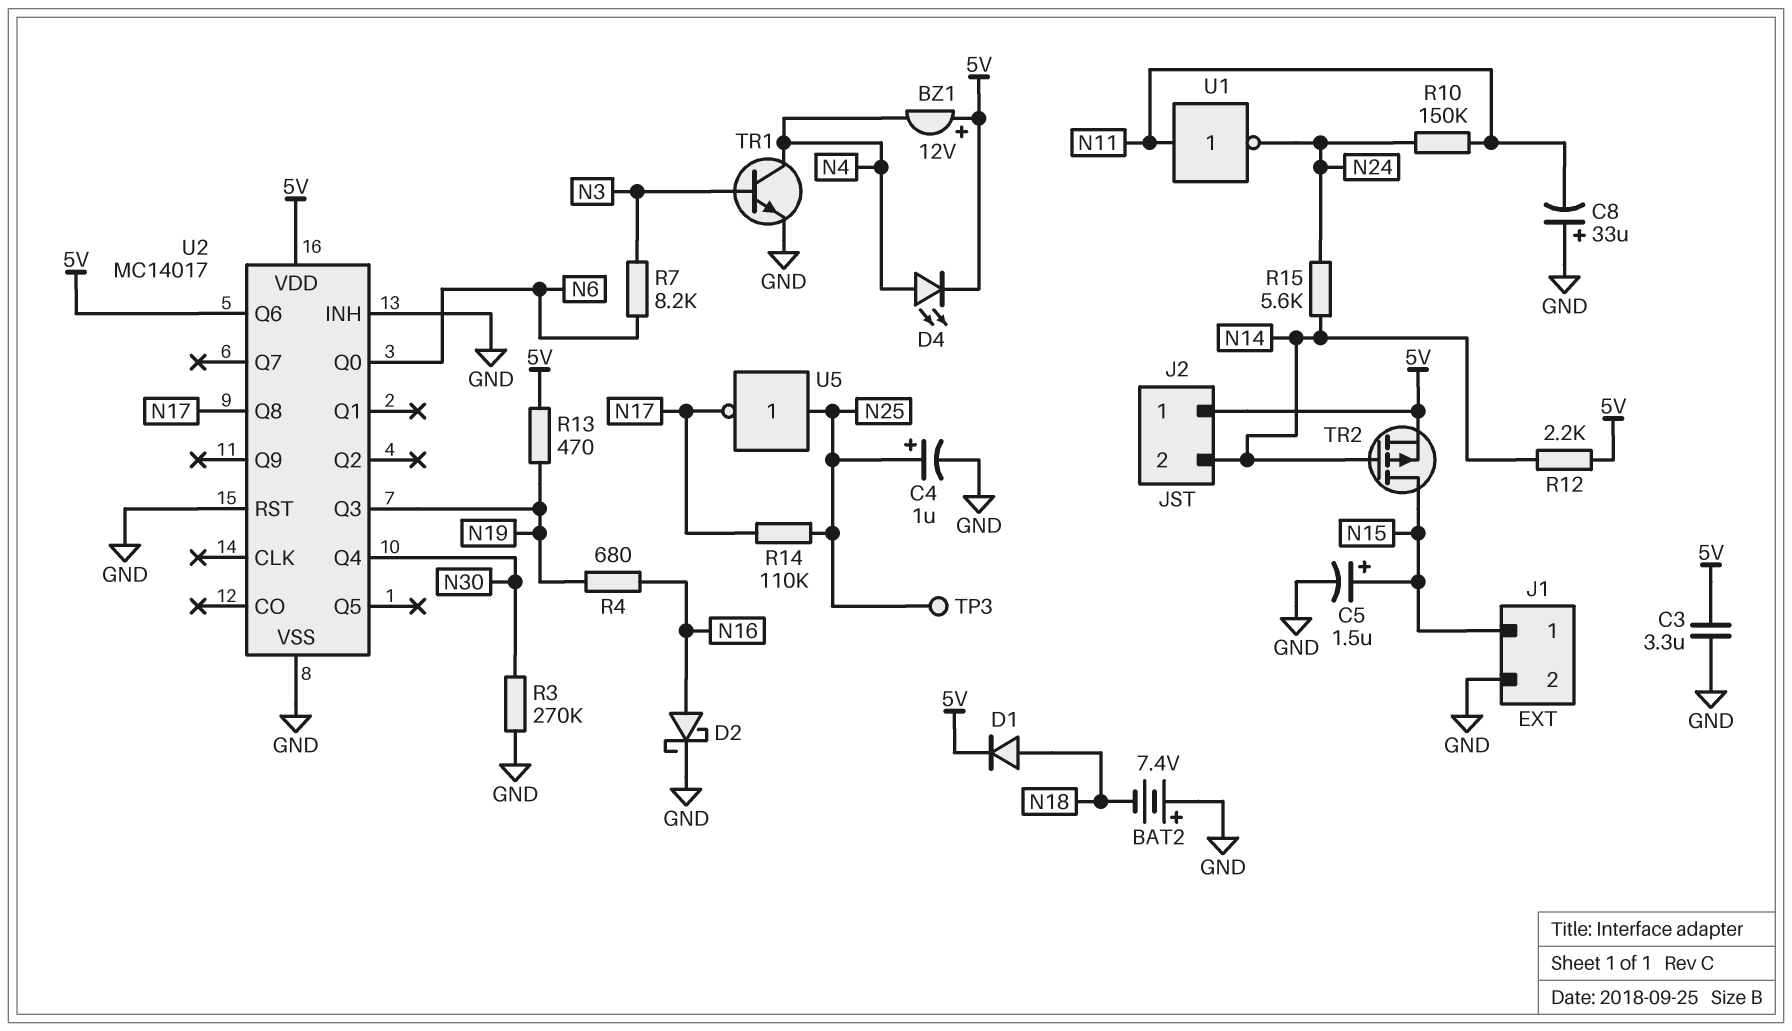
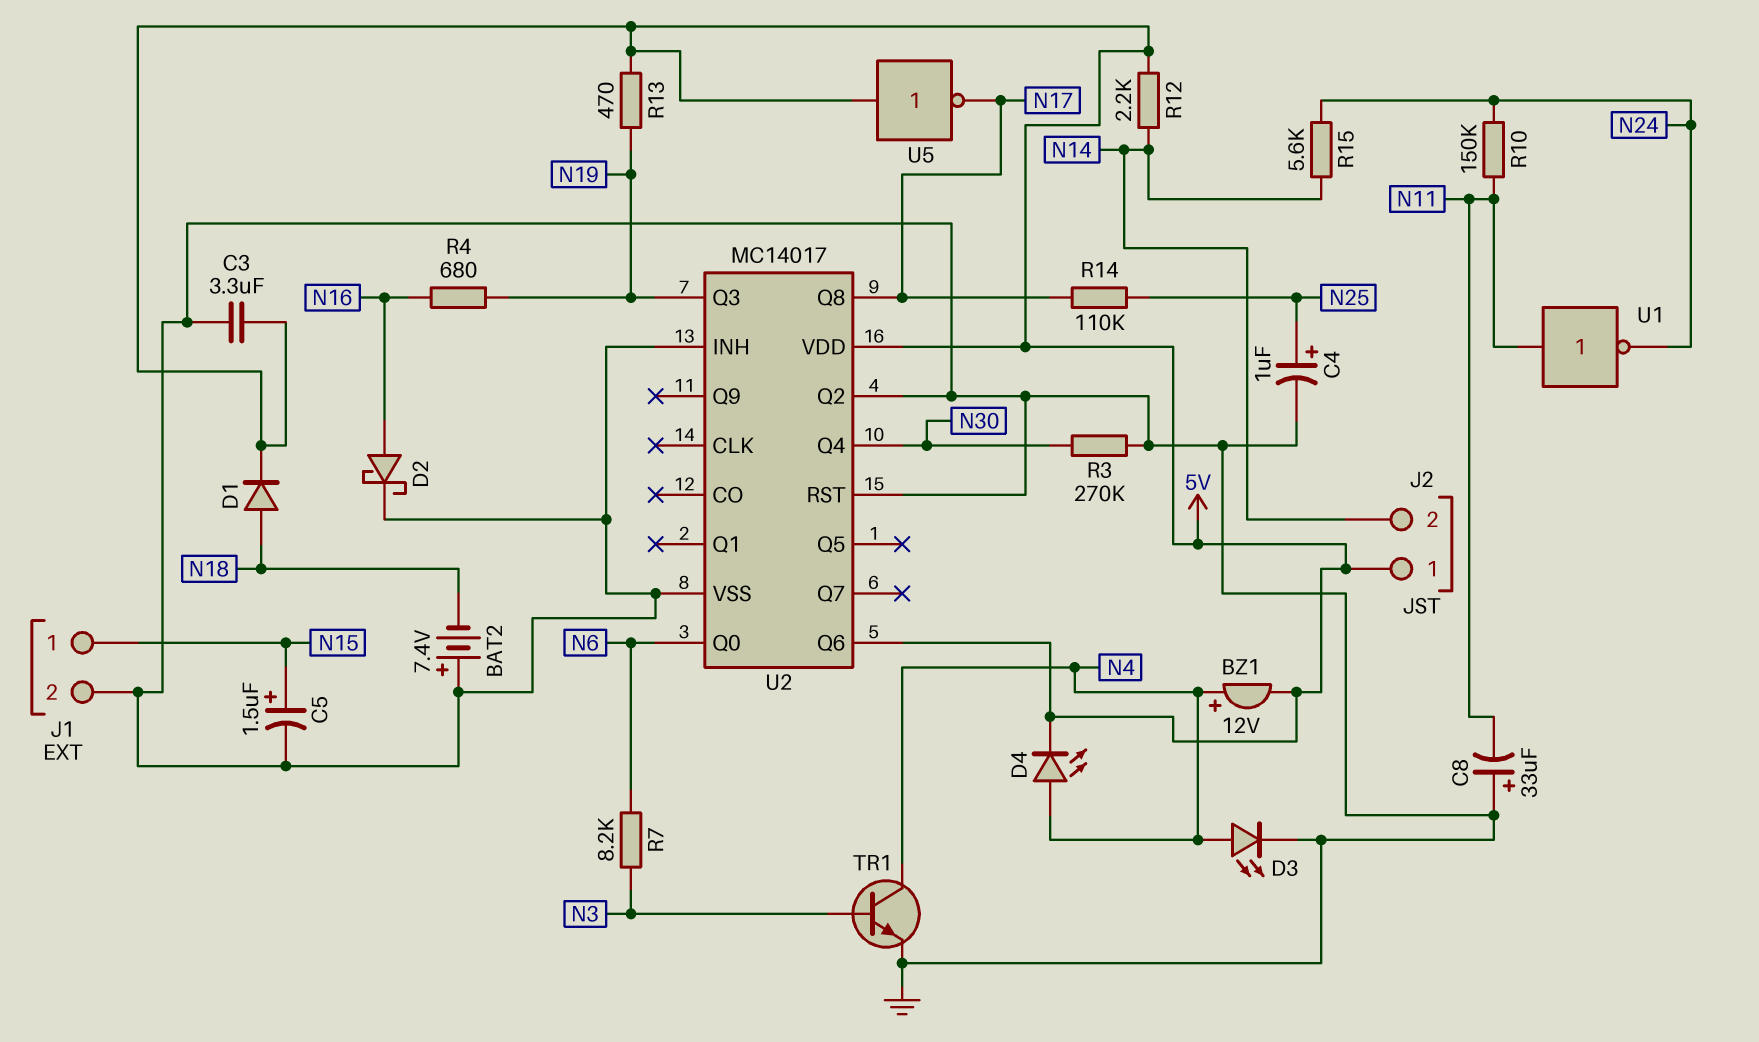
BZ1: buzzer 12V (plus 5V, minus N4) -> buzzer 12V (plus N4, minus 5V)
D3: none -> LED (A N4, K GND)
TP3: test point (N25) -> none
TR2: PMOS (G N14, D N15, S 5V) -> none
U2 pin Q2: none -> GND
U5: NOT (in N25, out N17) -> NOT (in 5V, out N17)

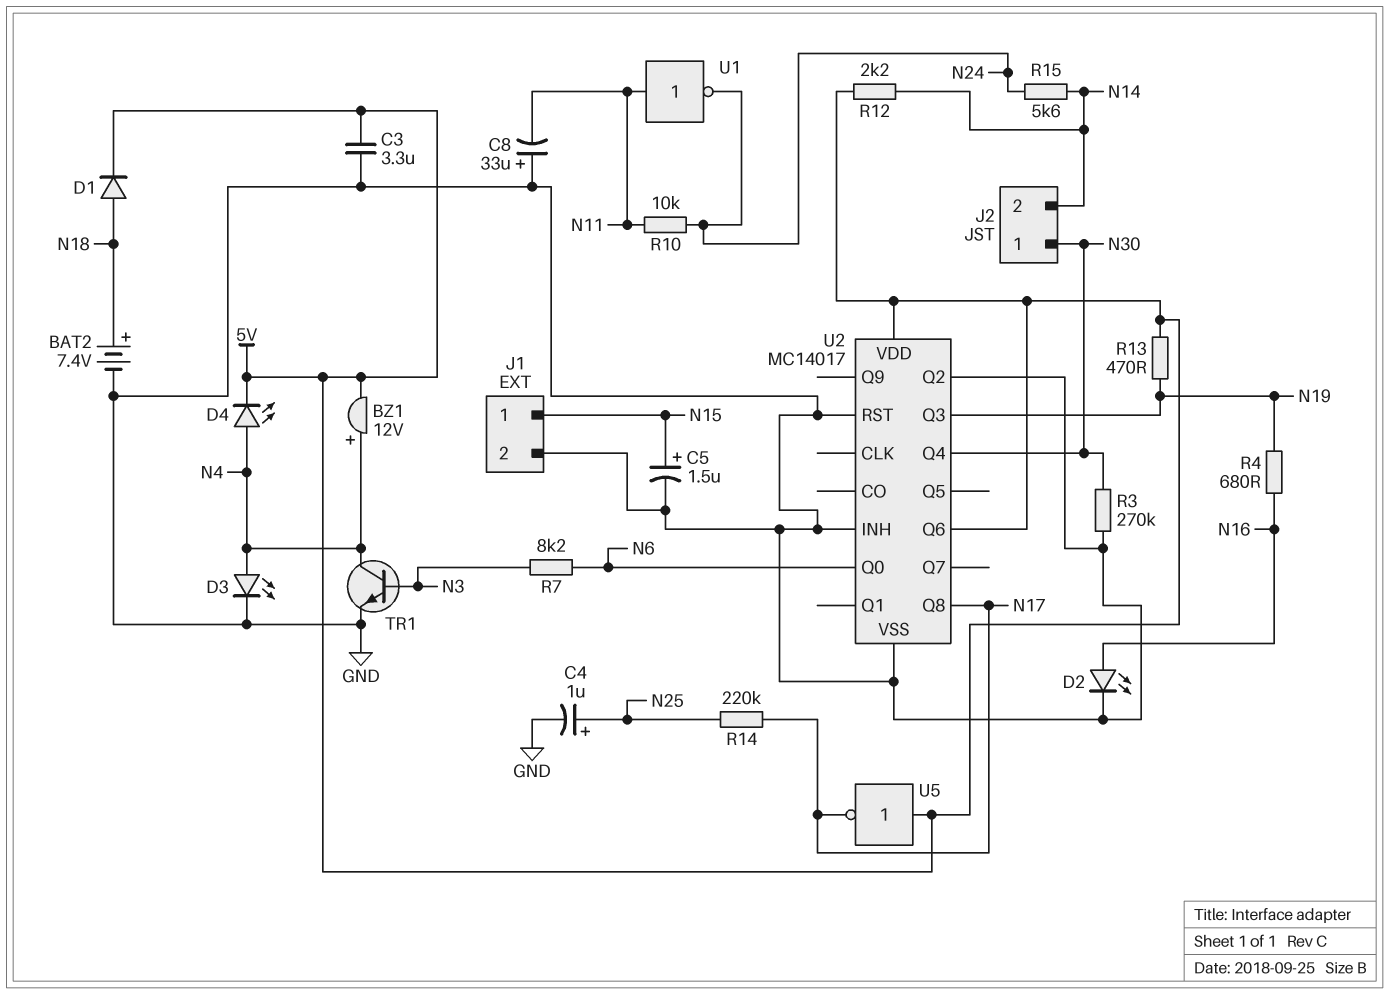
BAT2: 7.4V (plus GND, minus N18) -> 7.4V (plus N18, minus GND)
D2: schottky (A N16, K GND) -> LED (A N16, K GND)
J2 pin 1: 5V -> N30
R10: 150k (N11, N24) -> 10k (N11, N24)
R14: 110k (N17, N25) -> 220k (N17, N25)

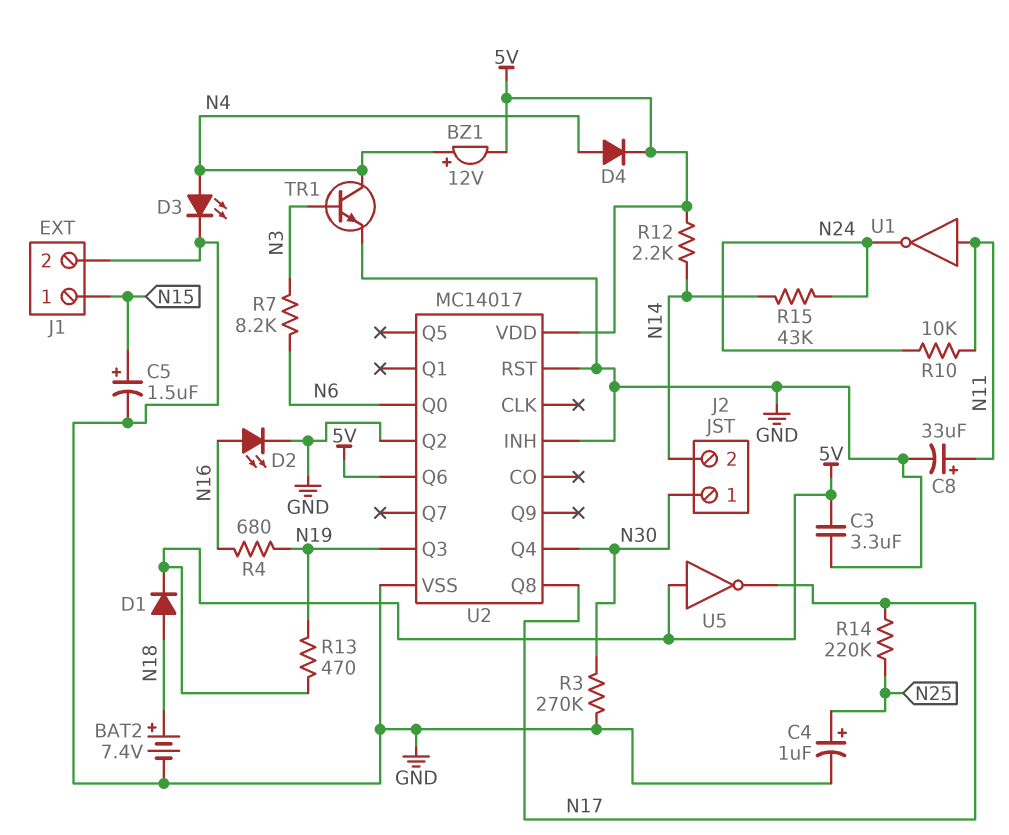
C8: 33uF (plus GND, minus N11) -> 33uF (plus N11, minus GND)
D4: LED (A N4, K 5V) -> diode (A N4, K 5V)
R15: 5.6k (N14, N24) -> 43k (N14, N24)

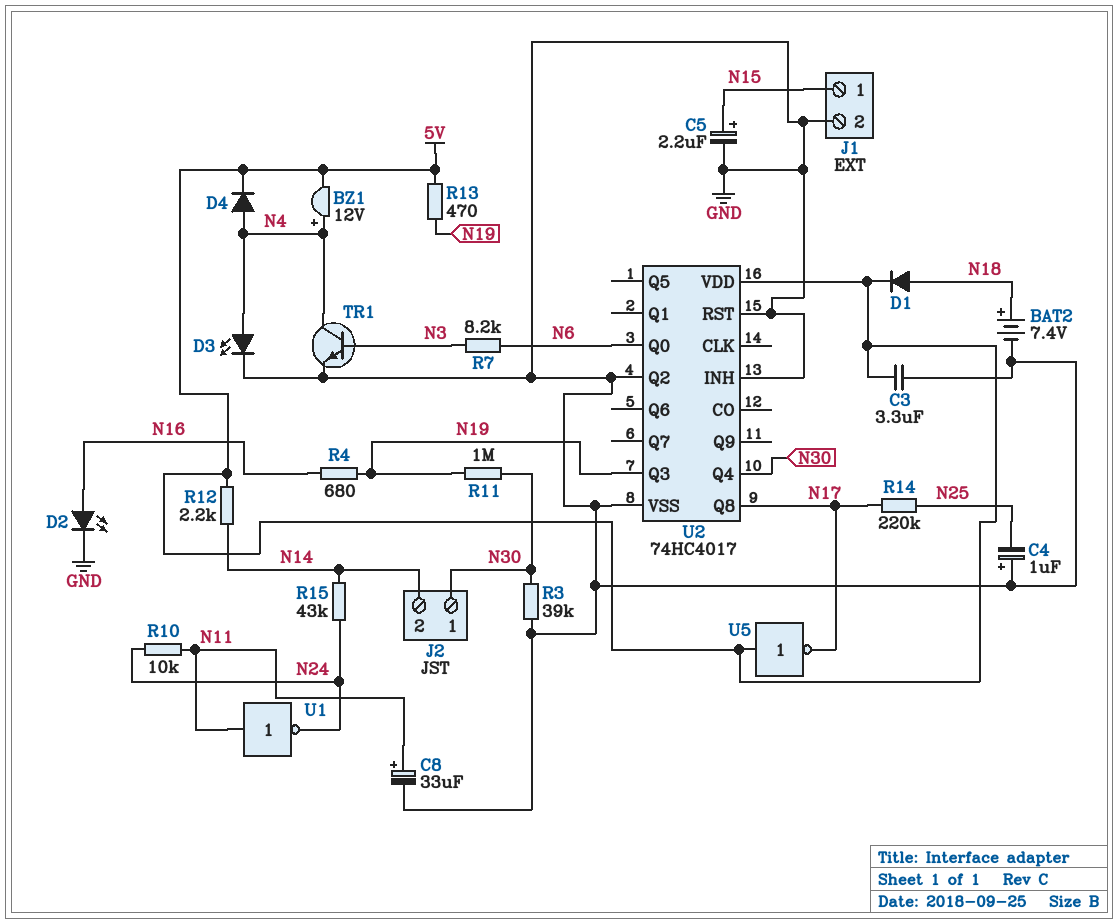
C4: 1uF (plus N25, minus GND) -> 1uF (plus GND, minus N25)
C5: 1.5uF (plus N15, minus GND) -> 2.2uF (plus N15, minus GND)
R3: 270k (GND, N30) -> 39k (GND, N30)
R11: none -> 1M (N19, N30)
U2: MC14017 -> 74HC4017
U2 pin Q6: 5V -> none

